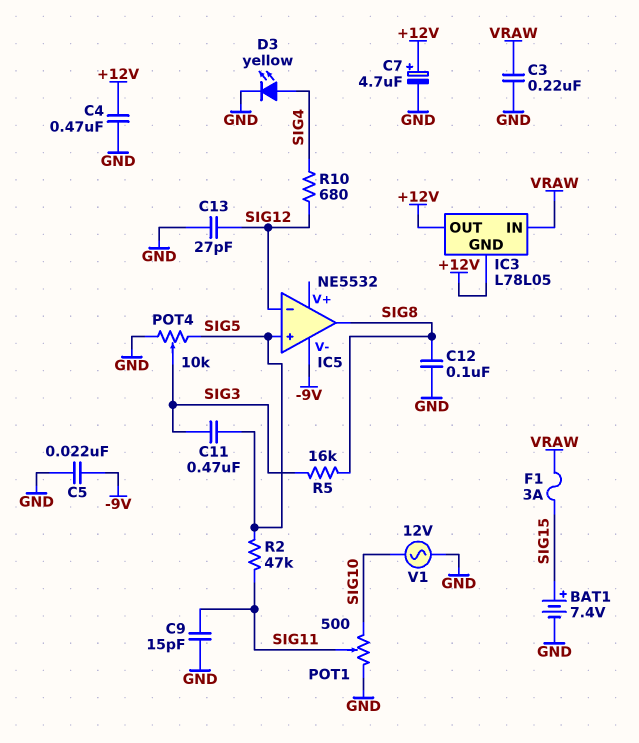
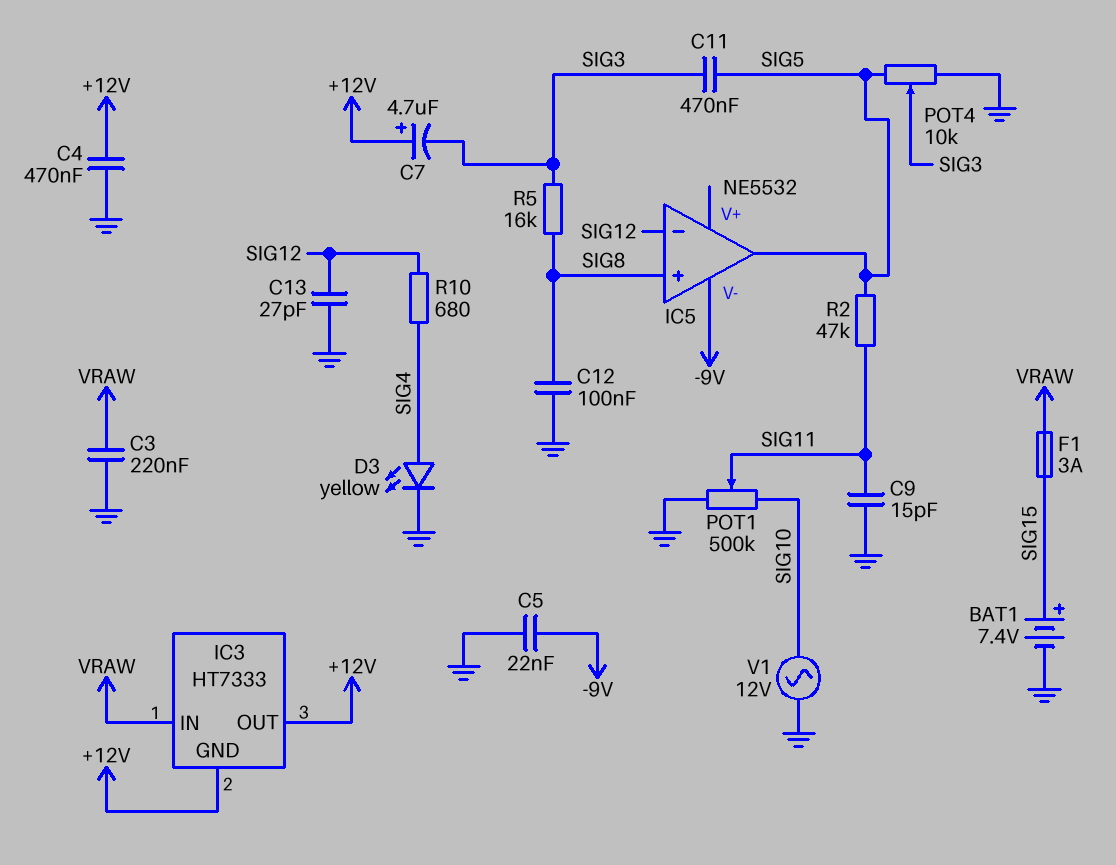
C7: 4.7uF (plus +12V, minus GND) -> 4.7uF (plus +12V, minus SIG3)
IC3: L78L05 -> HT7333
IC5 pin in+: SIG5 -> SIG8
IC5 pin out: SIG8 -> SIG5
POT1: 500 (GND, SIG10, wiper SIG11) -> 500k (GND, SIG10, wiper SIG11)

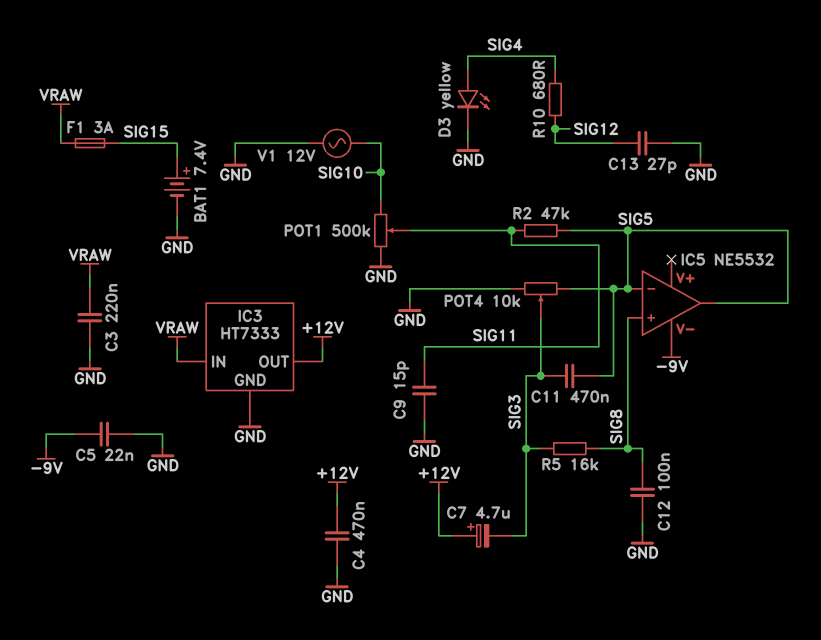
IC3 pin GND: +12V -> GND
IC5 pin in-: SIG12 -> SIG5

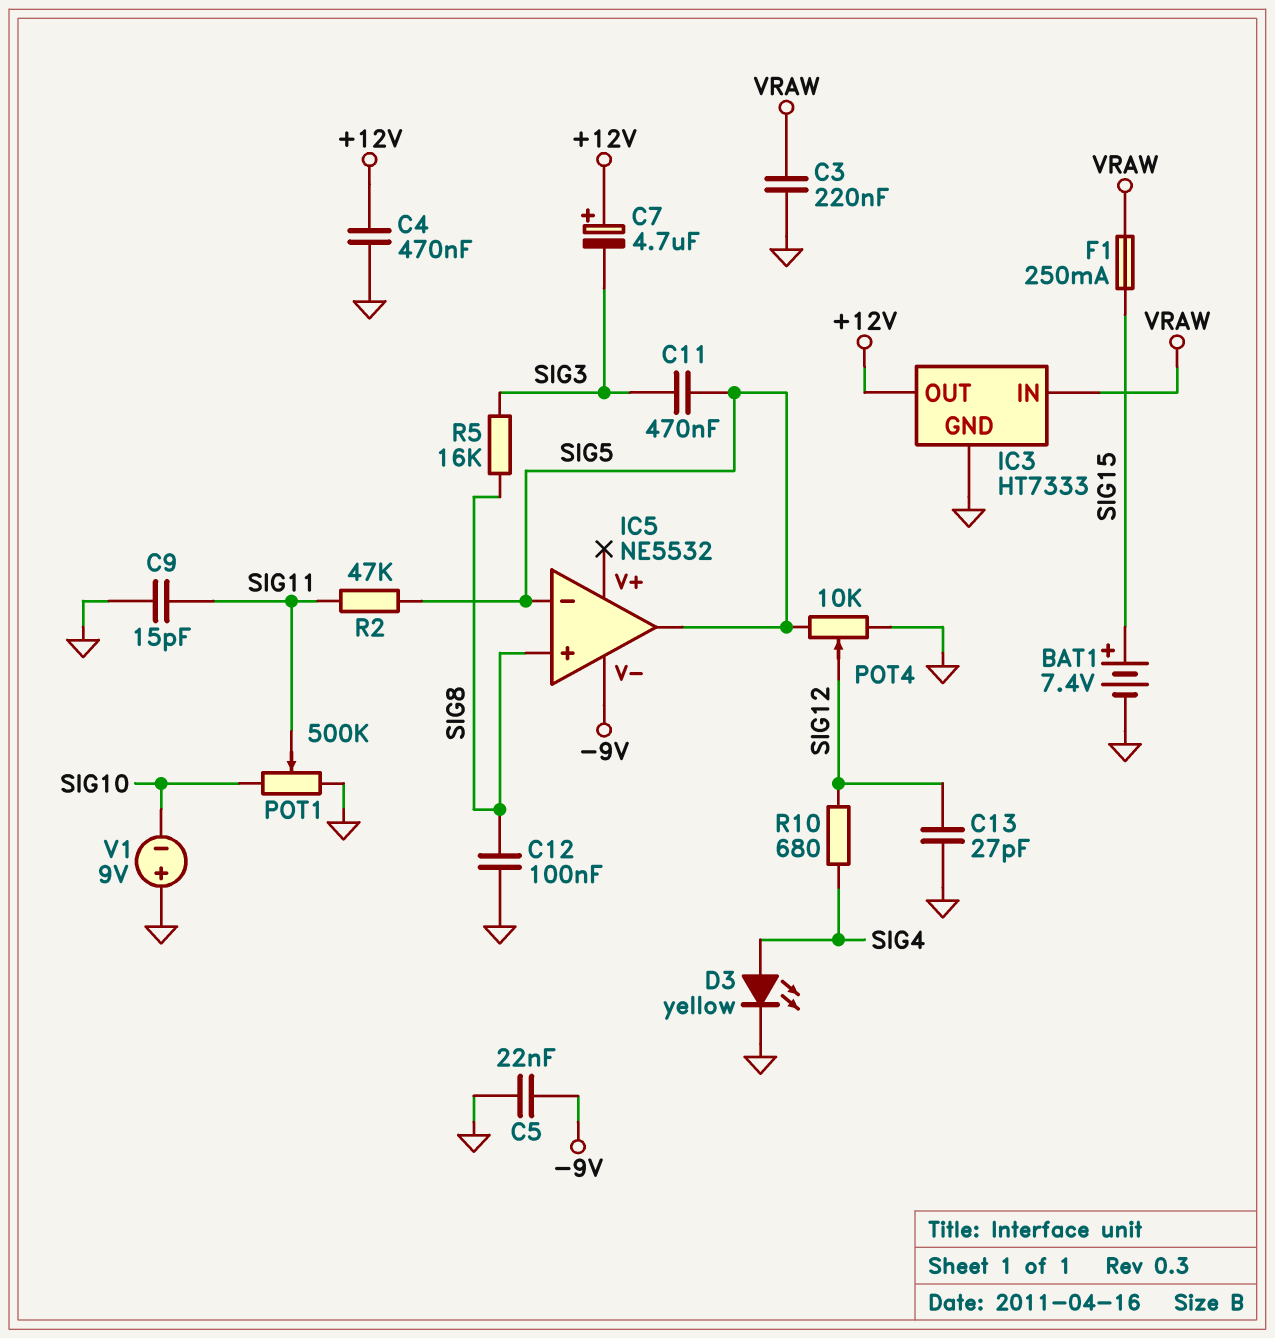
F1: 3A (SIG15, VRAW) -> 250mA (SIG15, VRAW)
POT4: 10k (GND, SIG5, wiper SIG3) -> 10k (GND, SIG5, wiper SIG12)
V1: AC 12V (GND, SIG10) -> 9V (plus GND, minus SIG10)

